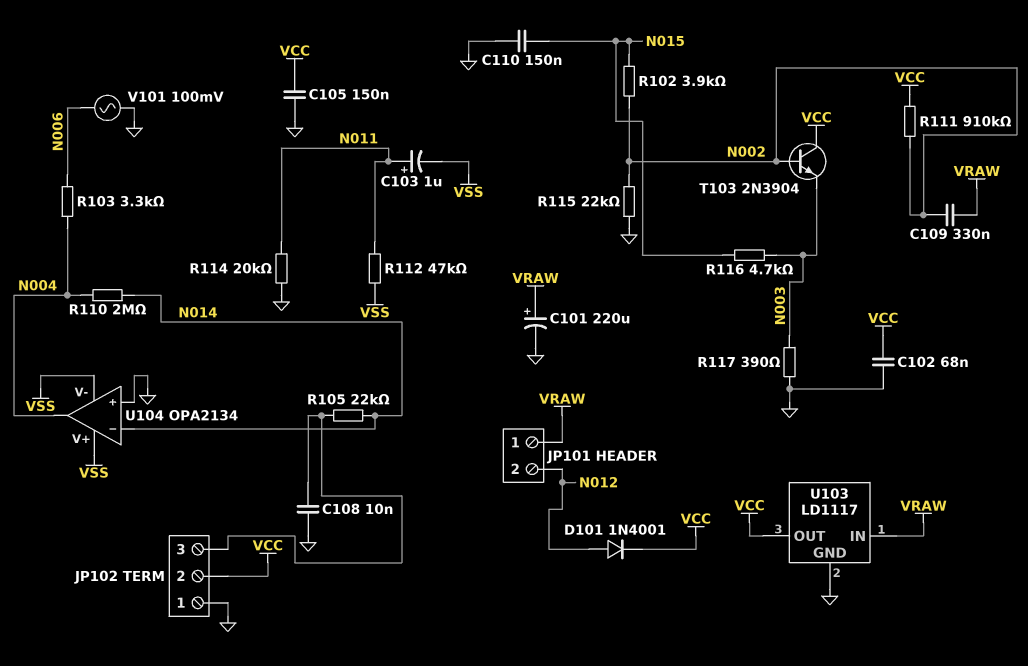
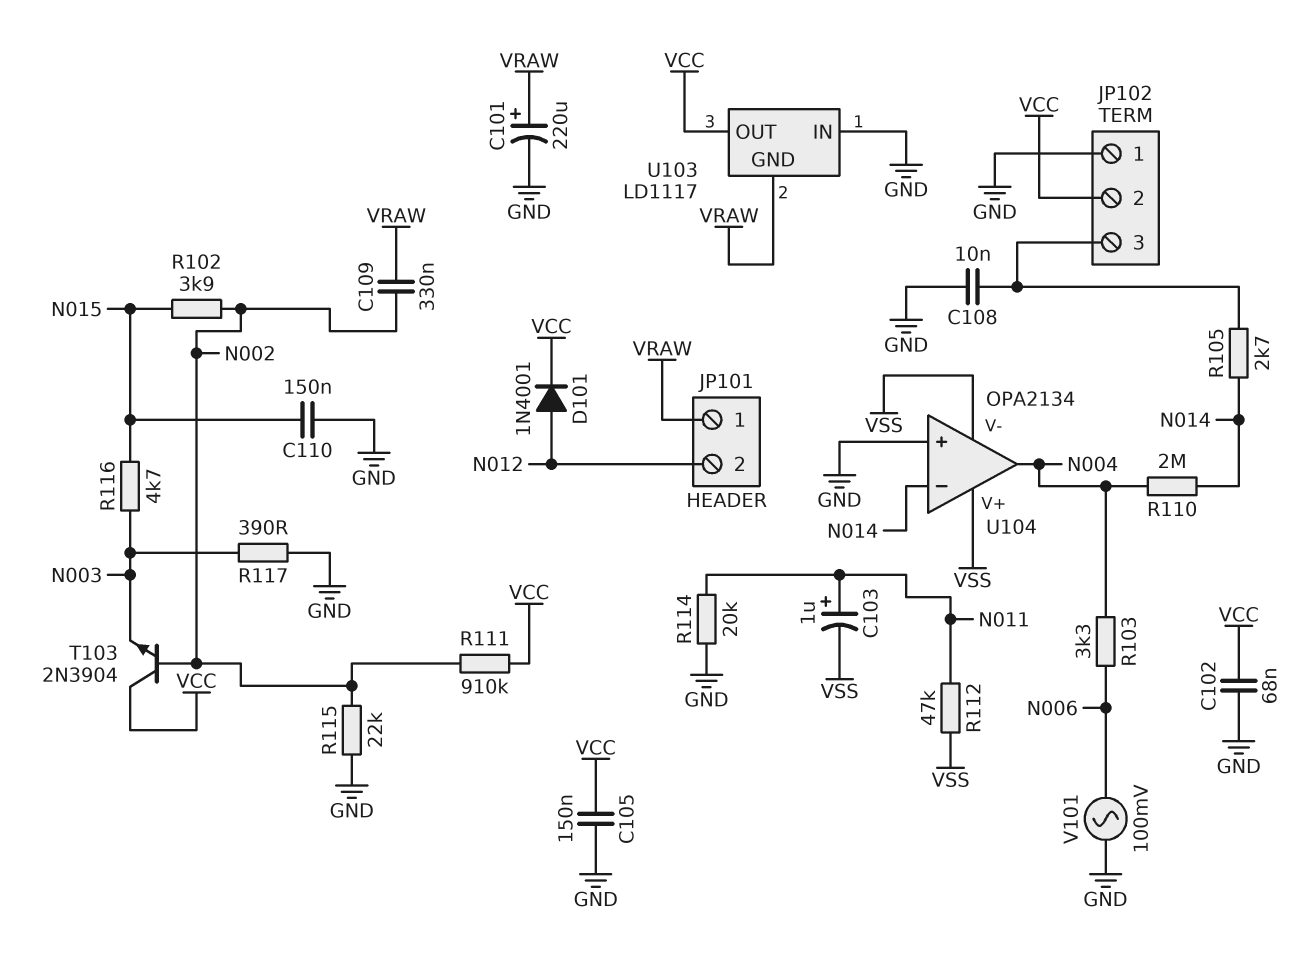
R105: 22k (JP102/3, N014) -> 2.7k (JP102/3, N014)
U103 pin GND: GND -> VRAW
U103 pin IN: VRAW -> GND

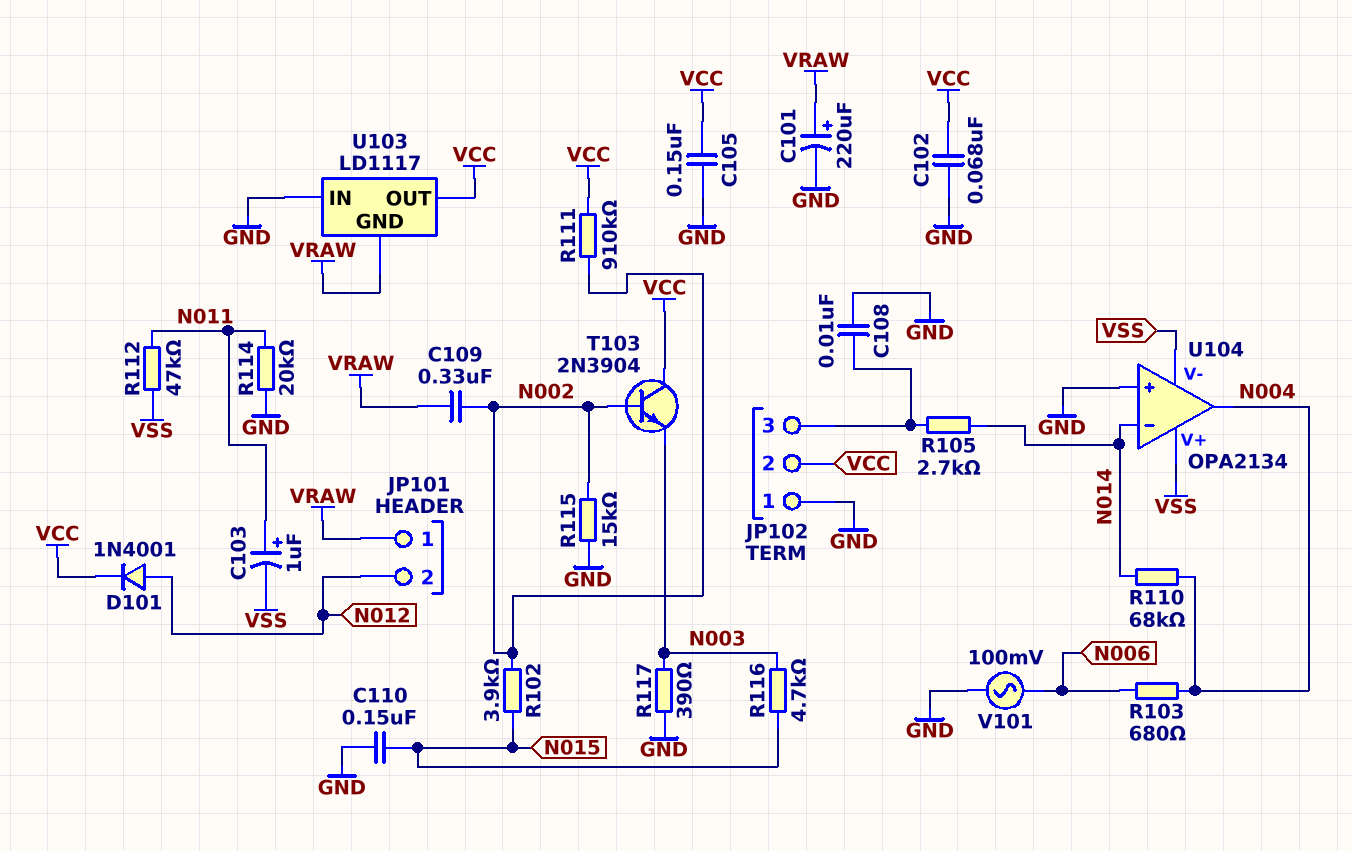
R103: 3.3k (N004, N006) -> 680 (N004, N006)
R110: 2M (N004, N014) -> 68k (N004, N014)
R115: 22k (GND, N002) -> 15k (GND, N002)

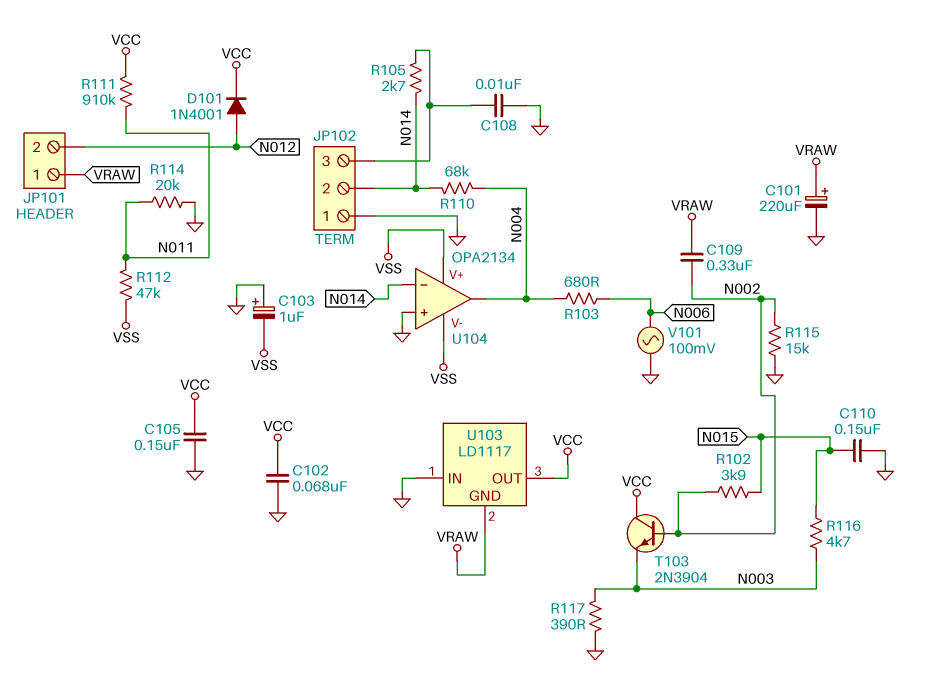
C103: 1uF (plus N011, minus VSS) -> 1uF (plus GND, minus VSS)
JP102 pin 2: VCC -> N014
R111: 910k (N002, VCC) -> 910k (N011, VCC)

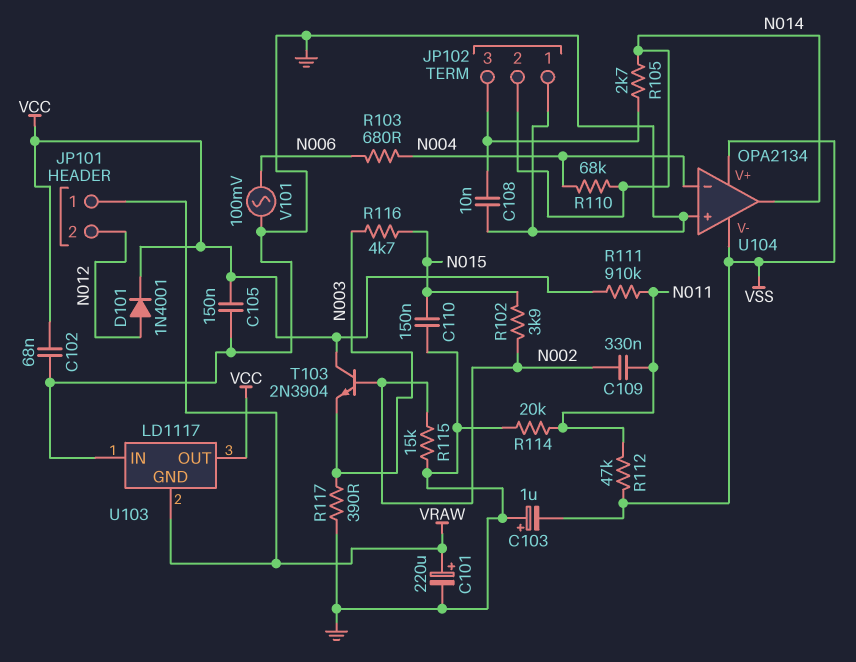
C109: 330nF (N002, VRAW) -> 330nF (N002, N011)
U104 pin in-: N014 -> N004
U104 pin out: N004 -> N014

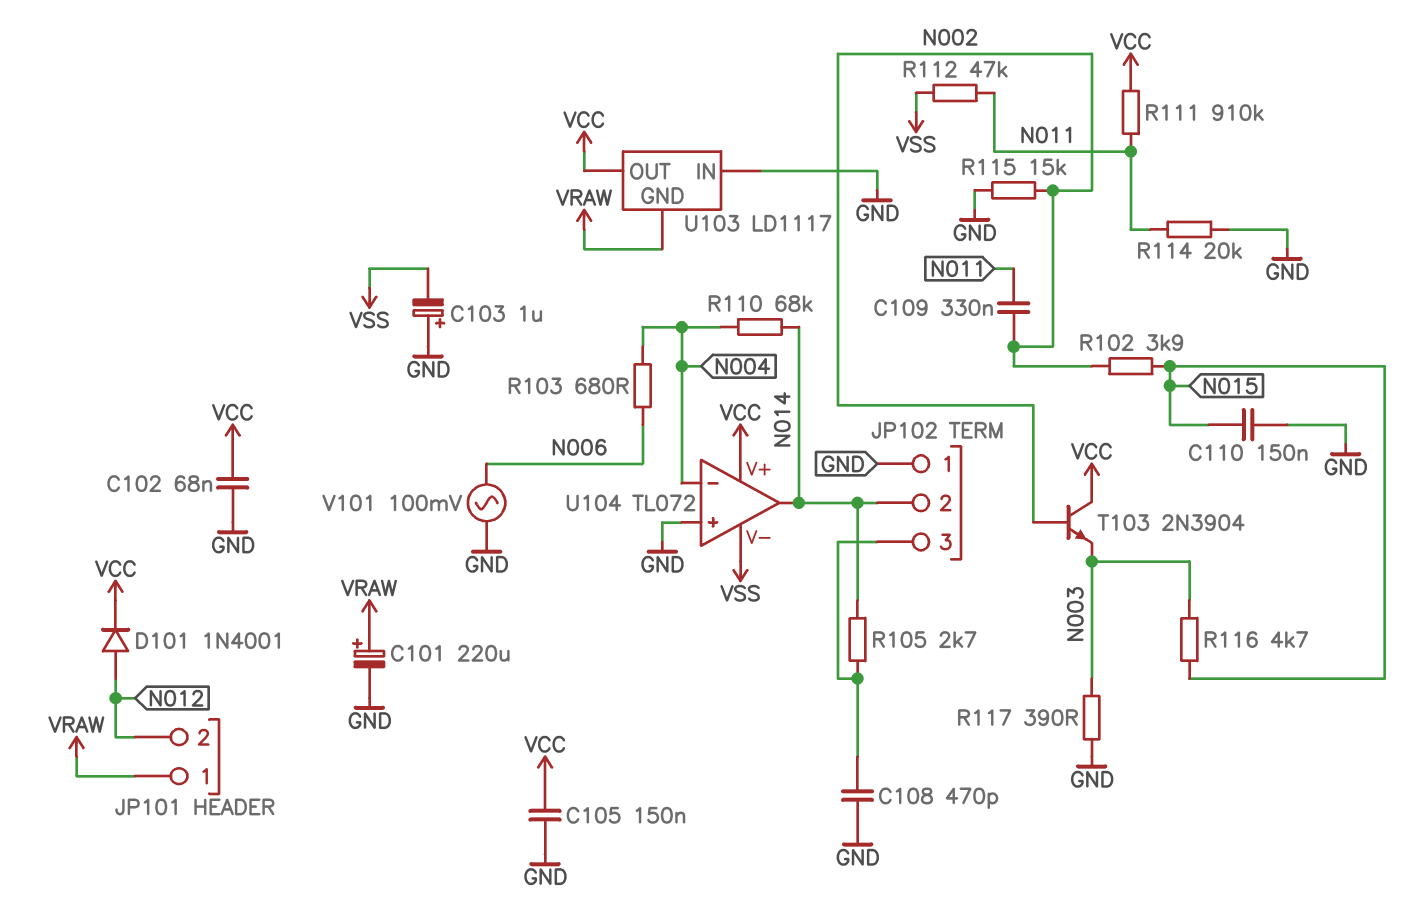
C108: 10nF (GND, JP102/3) -> 470pF (GND, JP102/3)
U104: OPA2134 -> TL072
U104 pin V+: VSS -> VCC

